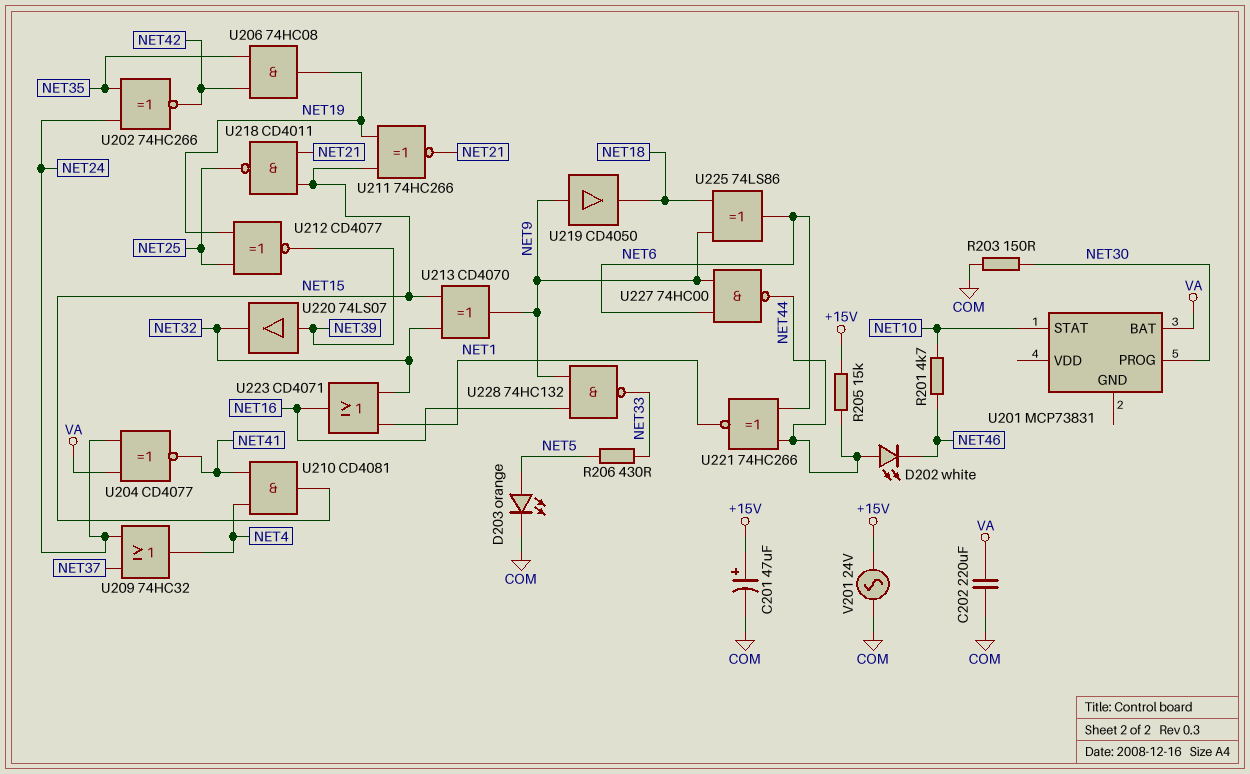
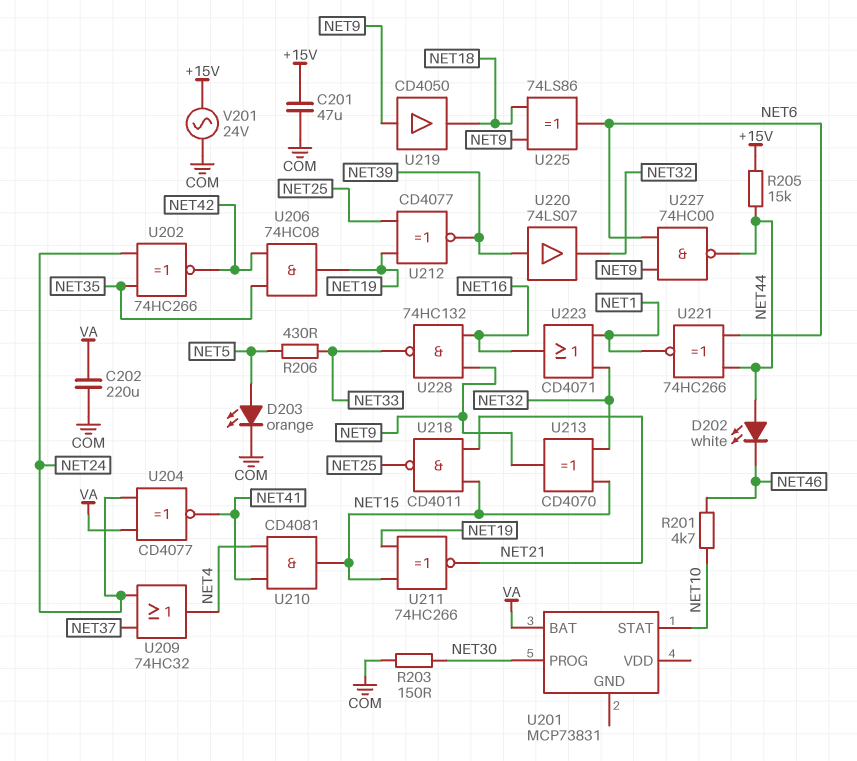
C201: 47uF (plus +15V, minus COM) -> 47uF (+15V, COM)

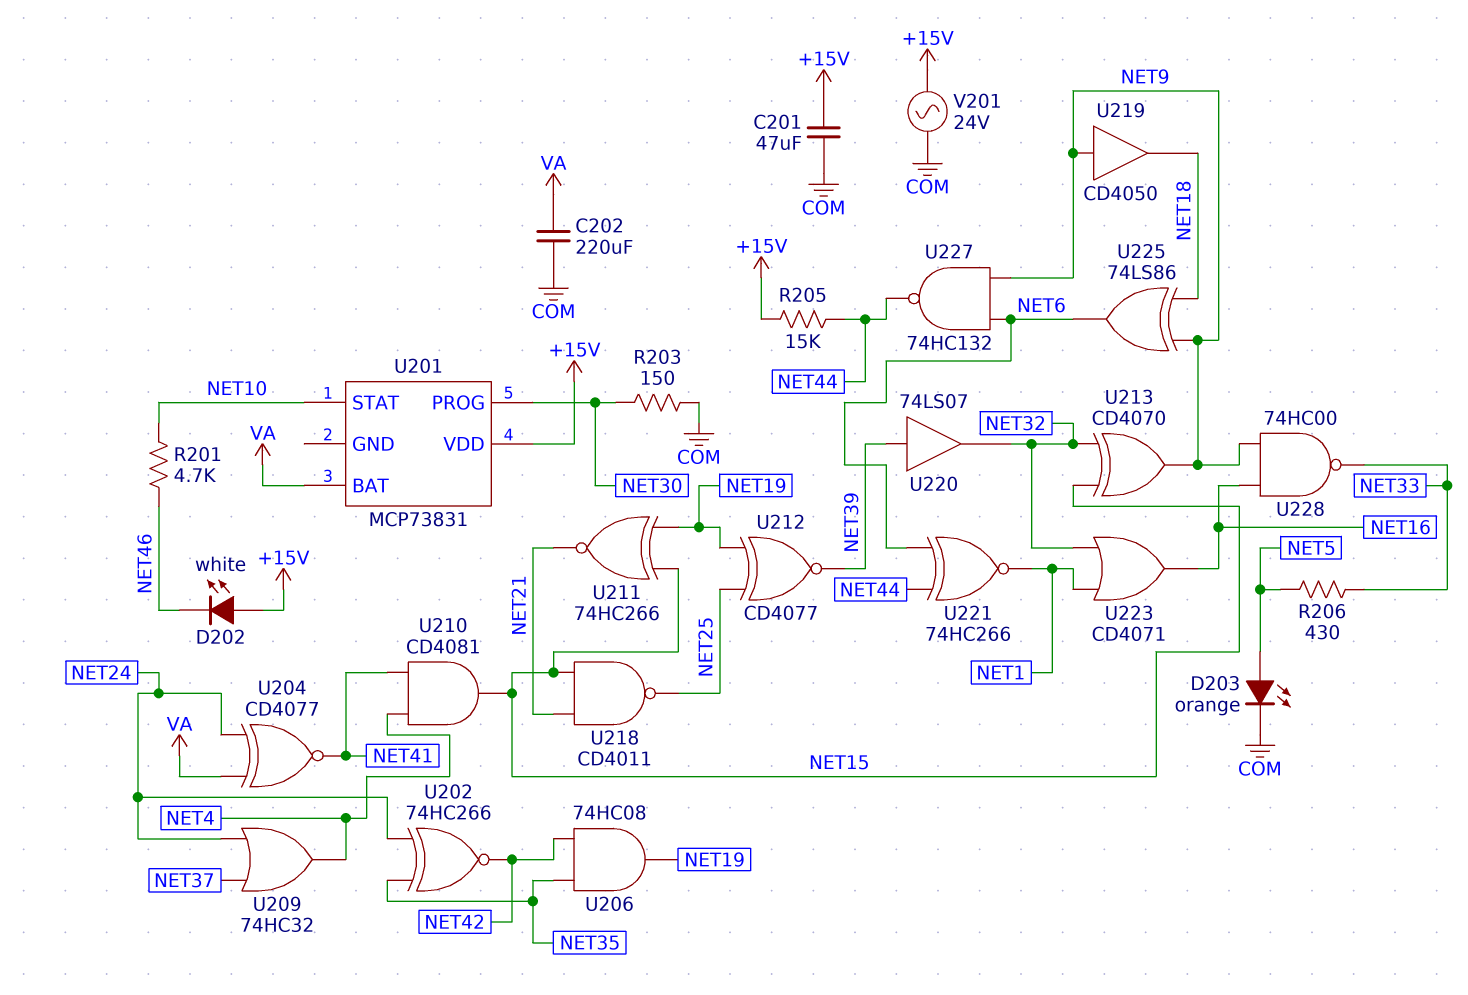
D202: LED white (A NET44, K NET46) -> LED white (A +15V, K NET46)
U201 pin VDD: none -> +15V
U227: NAND 74HC00 (in NET6, in NET9, out NET44) -> NAND 74HC132 (in NET6, in NET9, out NET44)
U228: NAND 74HC132 (in NET9, in NET16, out NET33) -> NAND 74HC00 (in NET9, in NET16, out NET33)

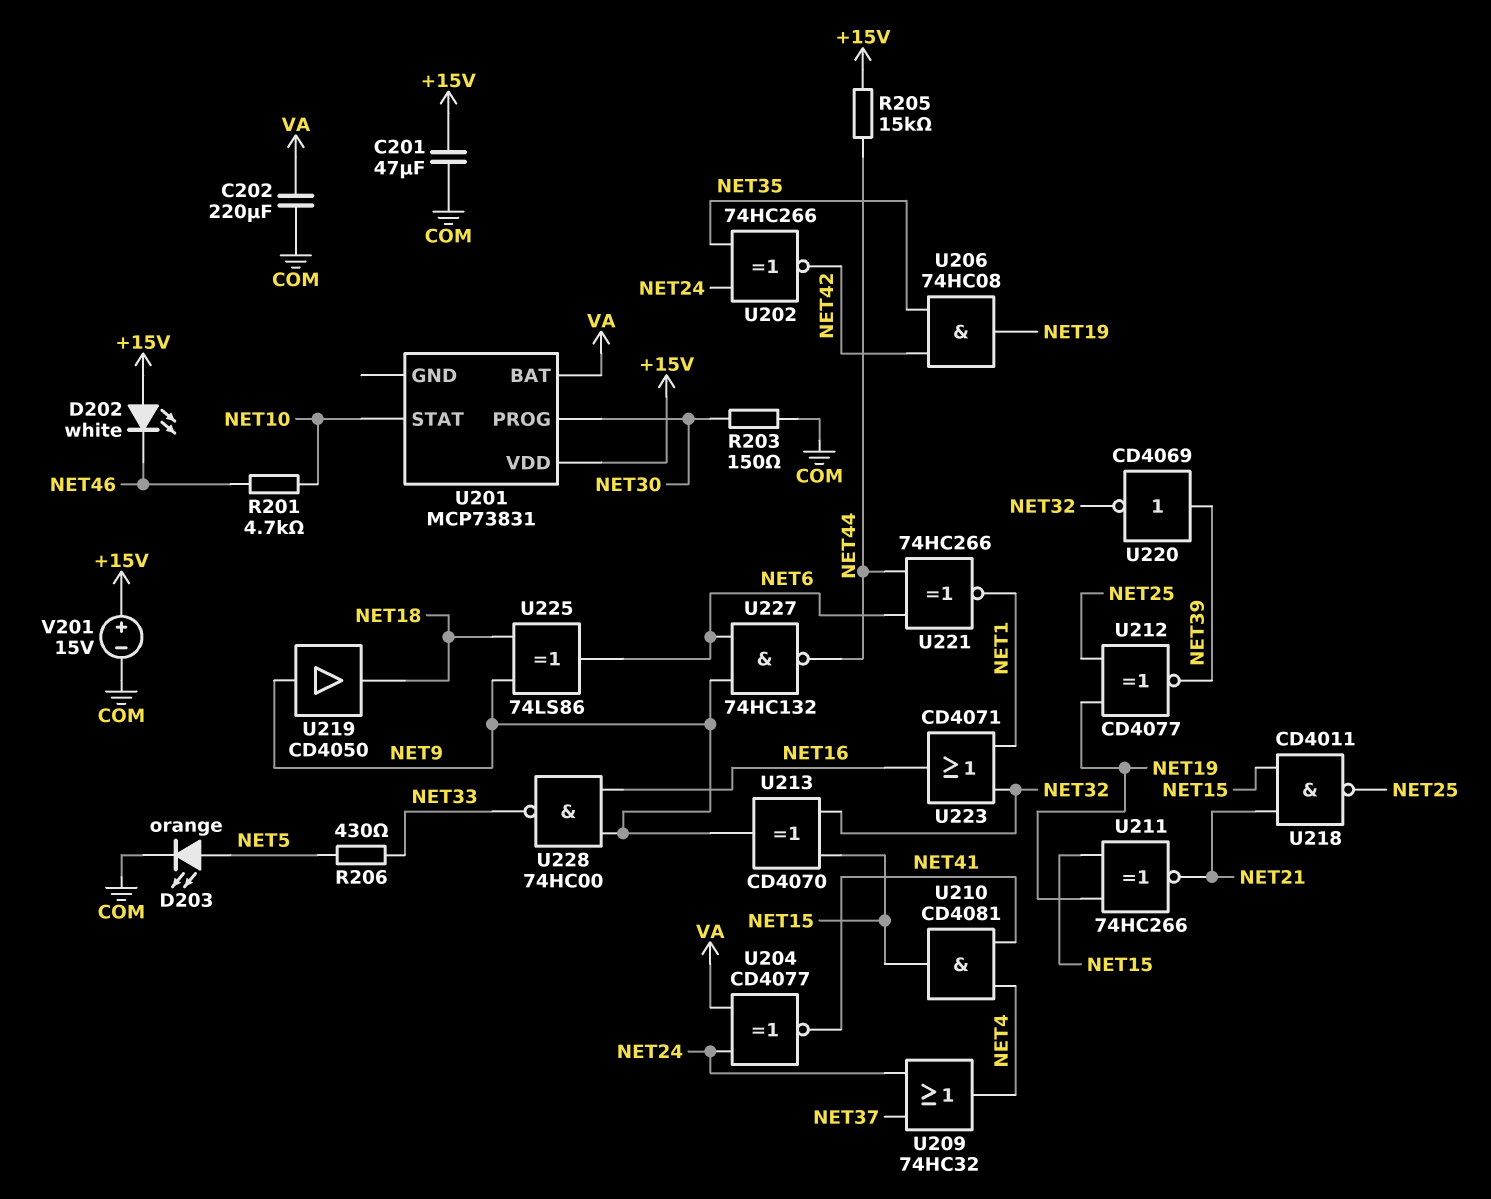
U220: buffer 74LS07 (in NET39, out NET32) -> NOT CD4069 (in NET39, out NET32)
V201: AC 24V (+15V, COM) -> 15V (plus +15V, minus COM)

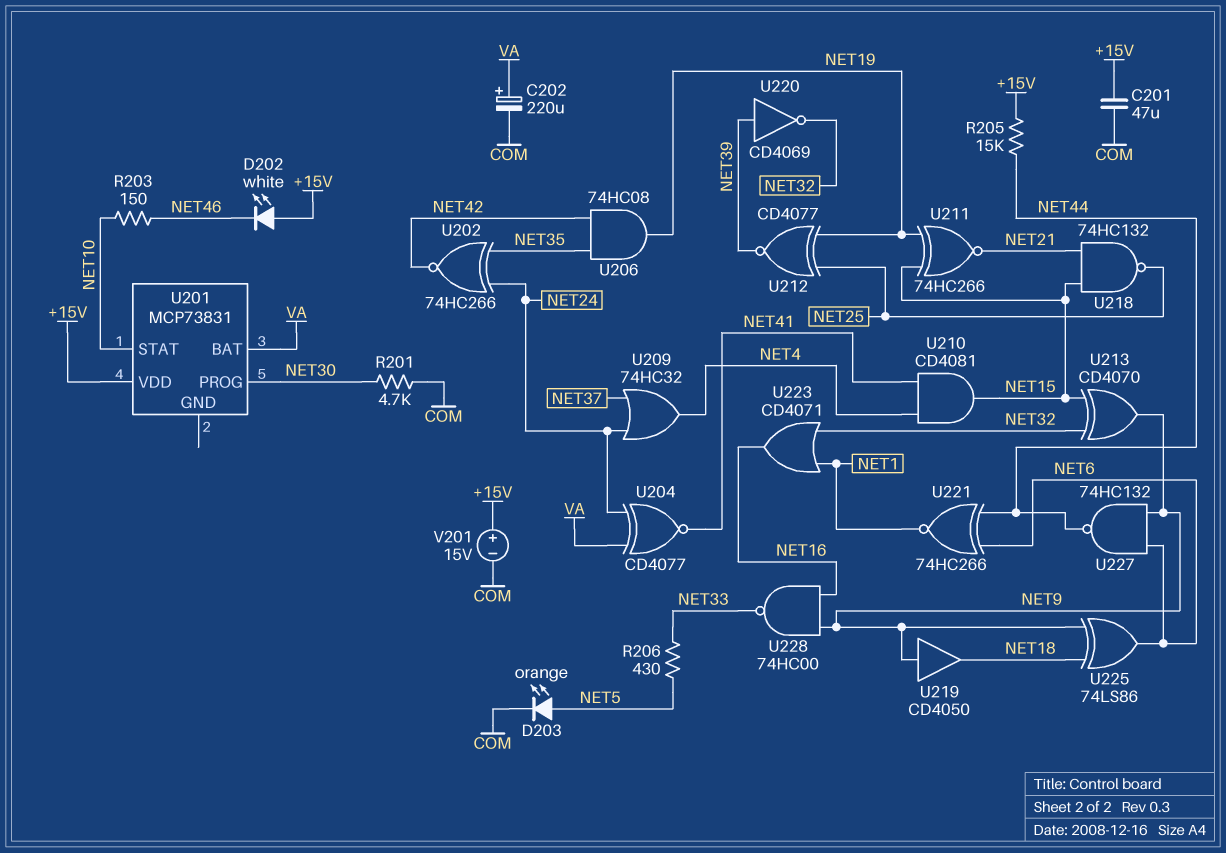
C202: 220uF (COM, VA) -> 220uF (plus VA, minus COM)
R201: 4.7k (NET10, NET46) -> 4.7k (COM, NET30)
R203: 150 (COM, NET30) -> 150 (NET10, NET46)
U218: NAND CD4011 (in NET15, in NET21, out NET25) -> NAND 74HC132 (in NET15, in NET21, out NET25)

